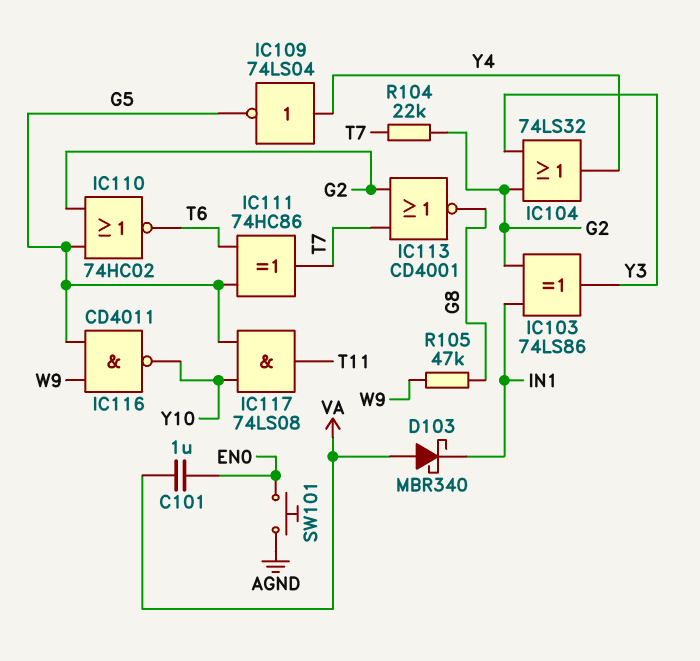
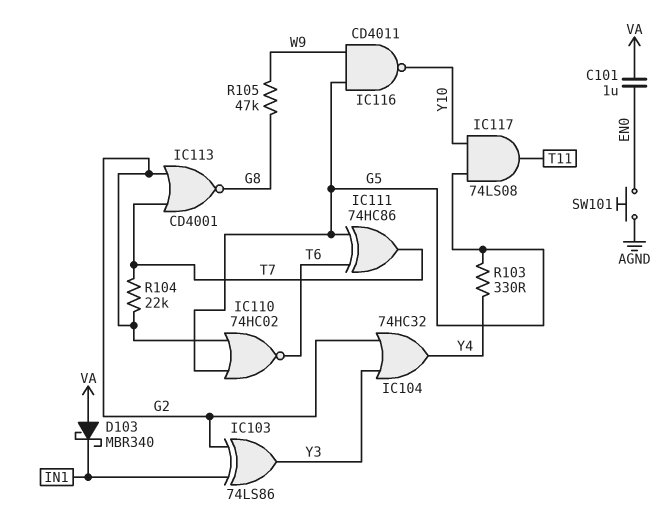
IC104: OR 74LS32 (in G2, in Y3, out Y4) -> OR 74HC32 (in G2, in Y3, out Y4)
IC109: NOT 74LS04 (in Y4, out G5) -> none
R103: none -> 330 (G5, Y4)

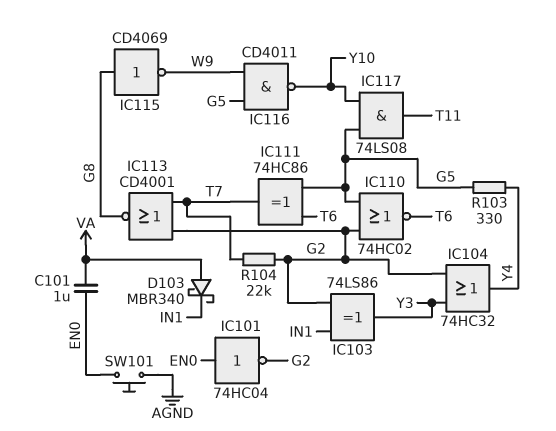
IC101: none -> NOT 74HC04 (in EN0, out G2)
IC115: none -> NOT CD4069 (in G8, out W9)
R105: 47k (G8, W9) -> none

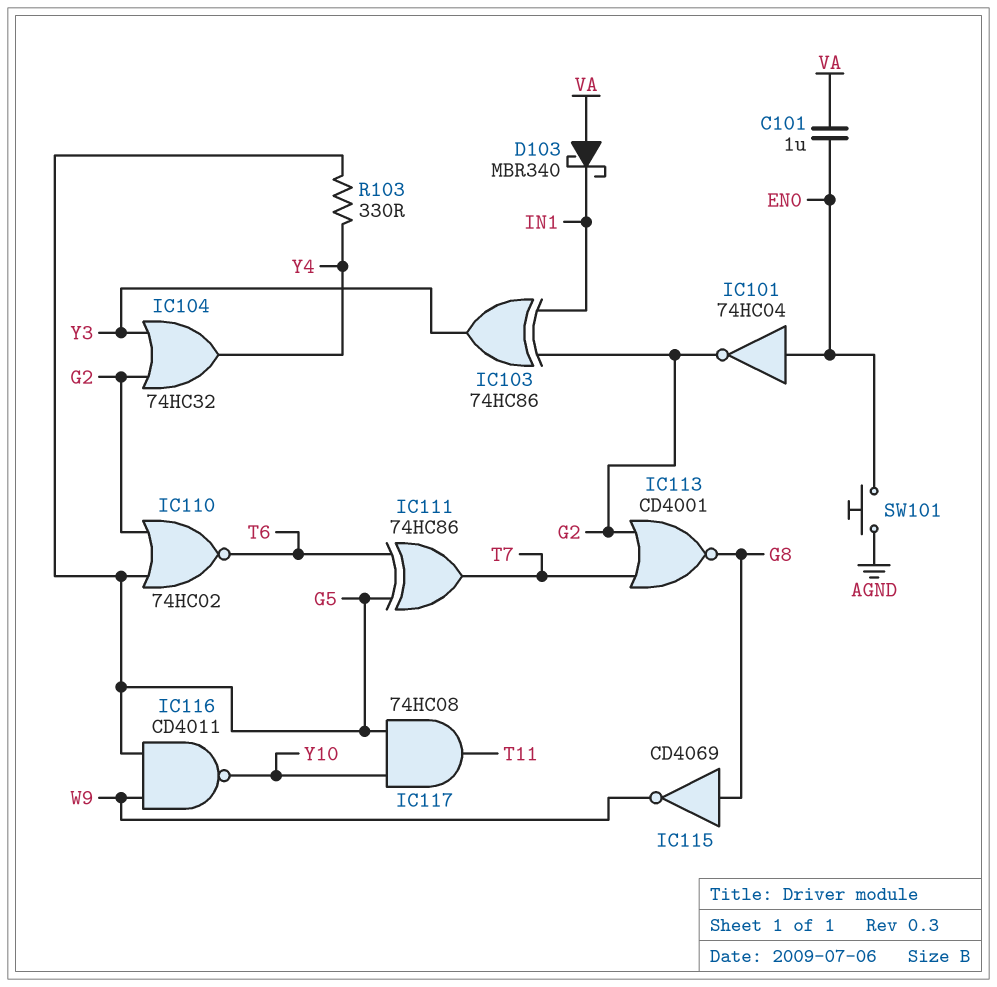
IC103: XOR 74LS86 (in G2, in IN1, out Y3) -> XOR 74HC86 (in G2, in IN1, out Y3)
IC117: AND 74LS08 (in G5, in Y10, out T11) -> AND 74HC08 (in G5, in Y10, out T11)
R104: 22k (G2, T7) -> none

